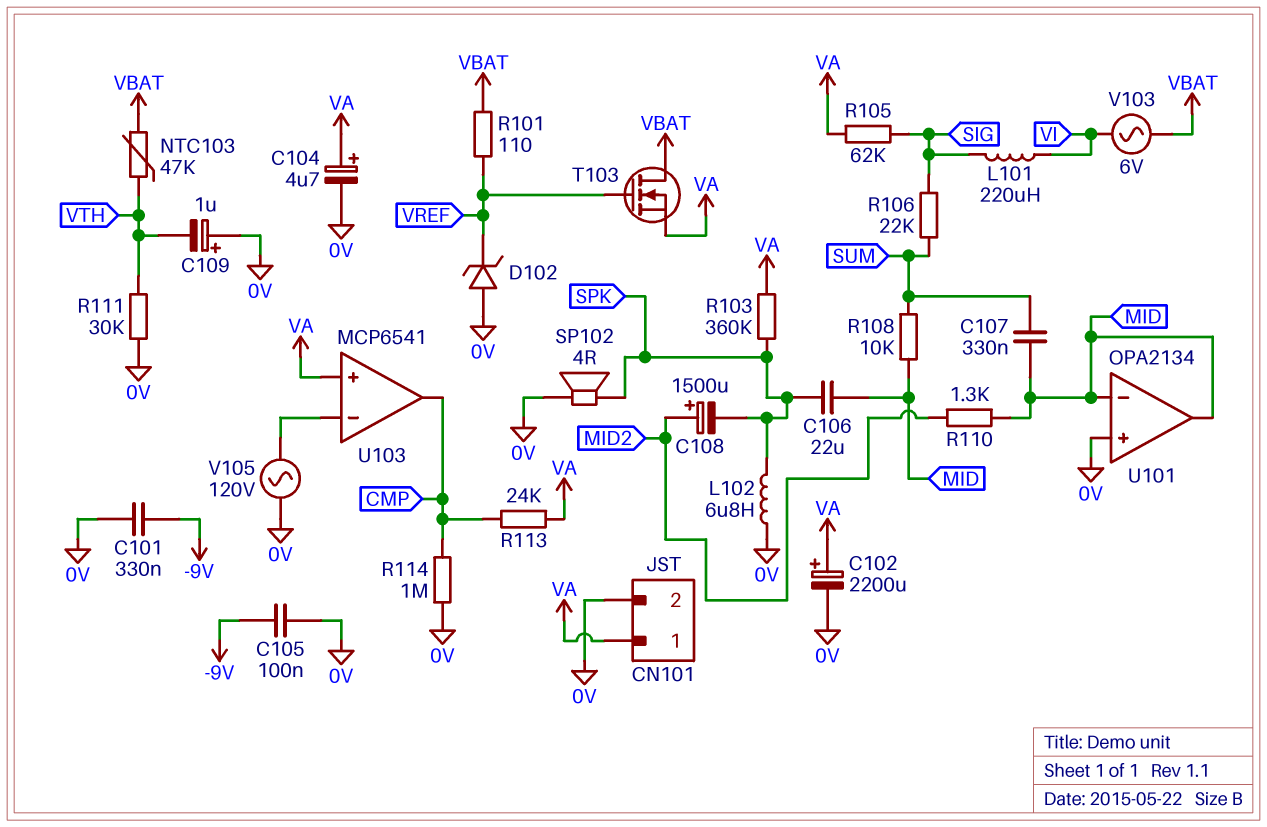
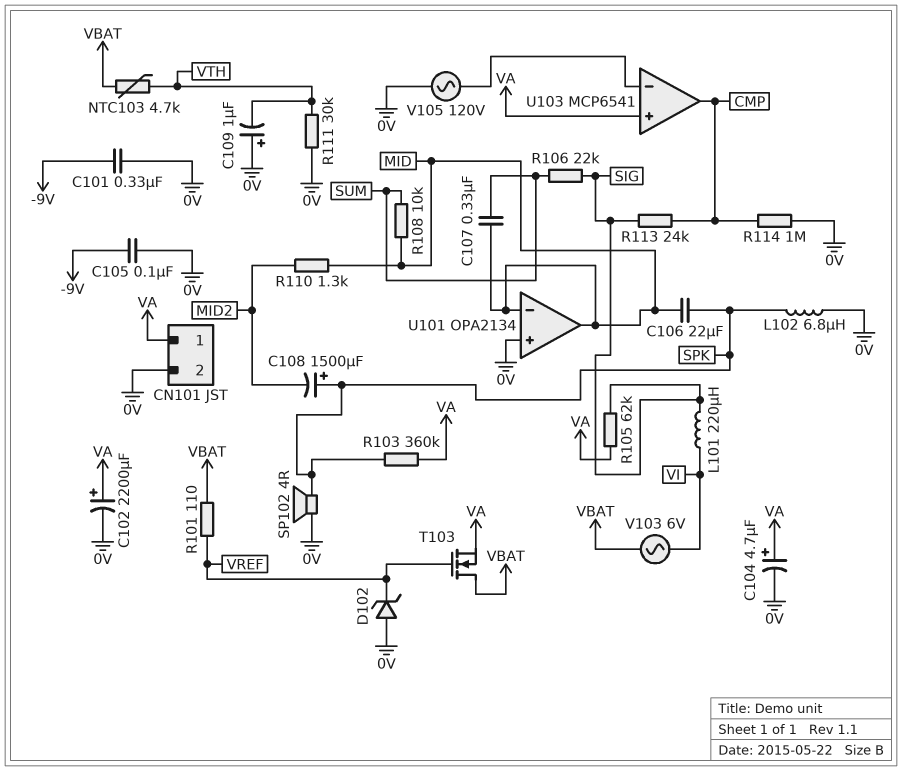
C108: 1500uF (plus MID2, minus SPK) -> 1500uF (plus SPK, minus MID2)
NTC103: 47k (VBAT, VTH) -> 4.7k (VBAT, VTH)
R113: 24k (CMP, VA) -> 24k (CMP, SIG)

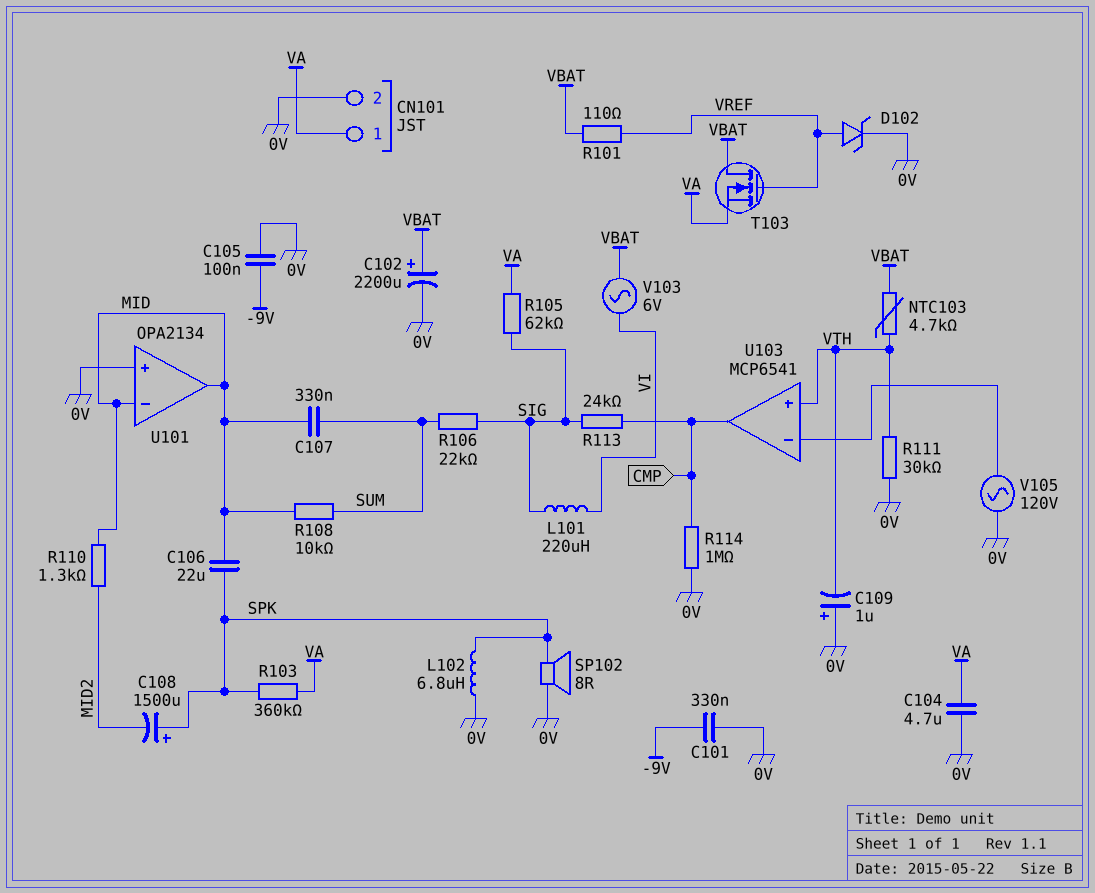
C102: 2200uF (plus VA, minus 0V) -> 2200uF (plus VBAT, minus 0V)
C104: 4.7uF (plus VA, minus 0V) -> 4.7uF (0V, VA)
D102: zener (A 0V, K VREF) -> zener (A VREF, K 0V)
SP102: speaker 4R (0V, SPK) -> speaker 8R (0V, SPK)
U103 pin in+: VA -> VTH

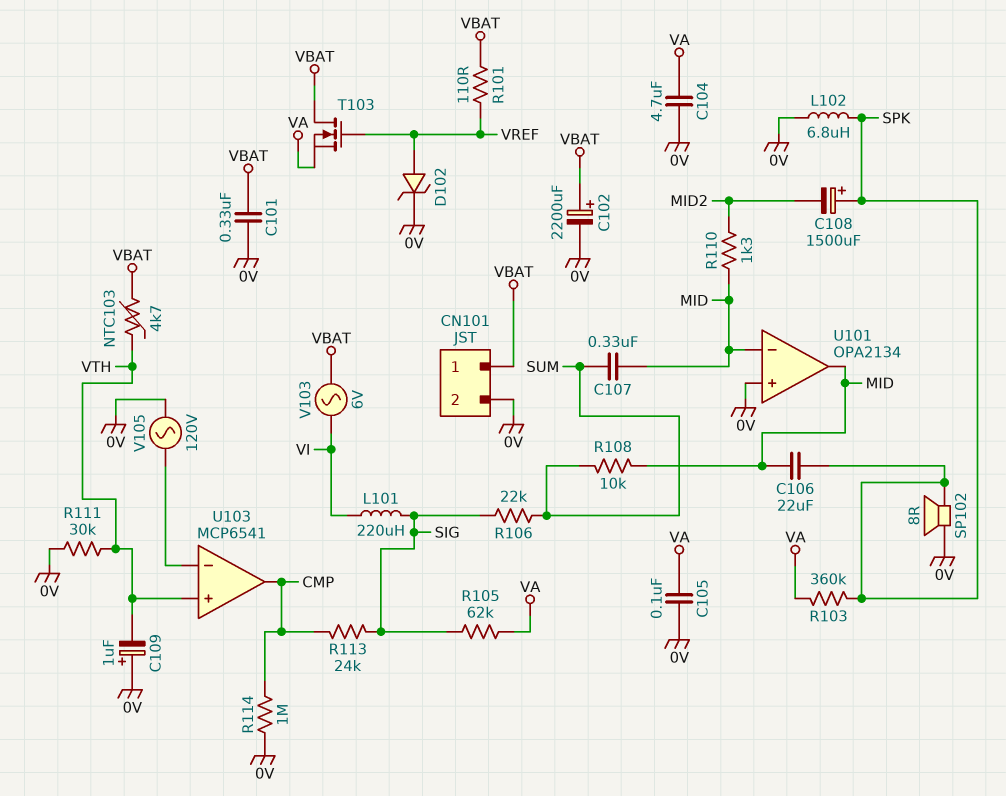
C101: 330nF (-9V, 0V) -> 330nF (0V, VBAT)
C105: 100nF (-9V, 0V) -> 100nF (0V, VA)
CN101 pin 1: VA -> VBAT

